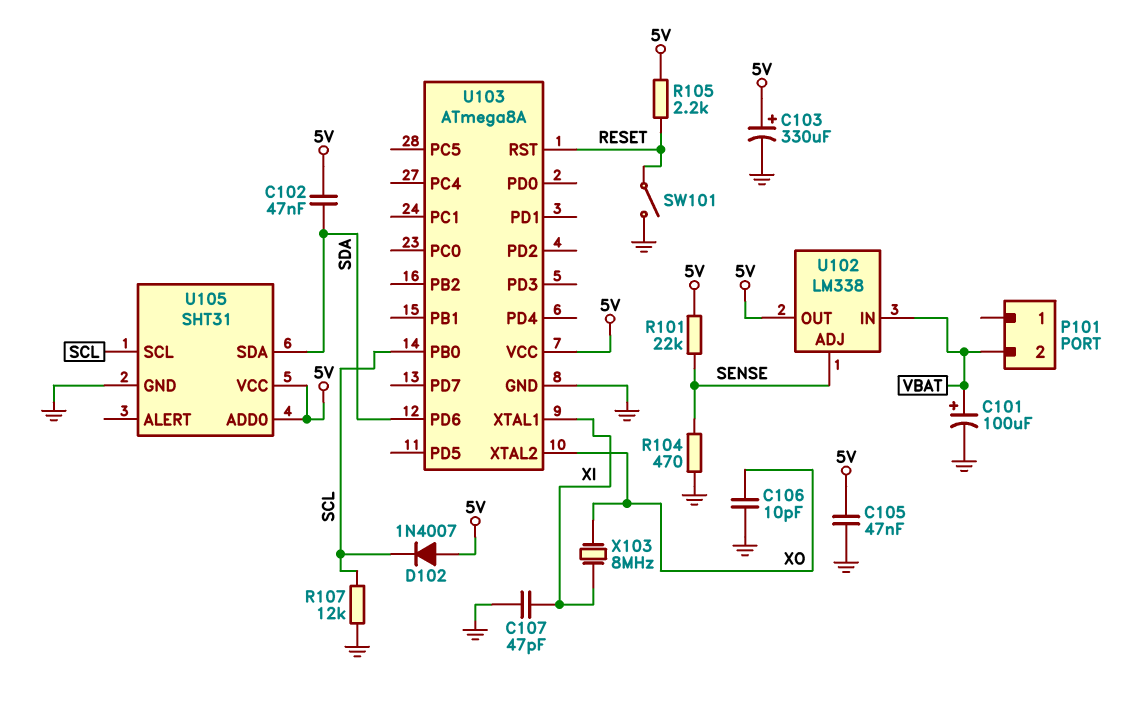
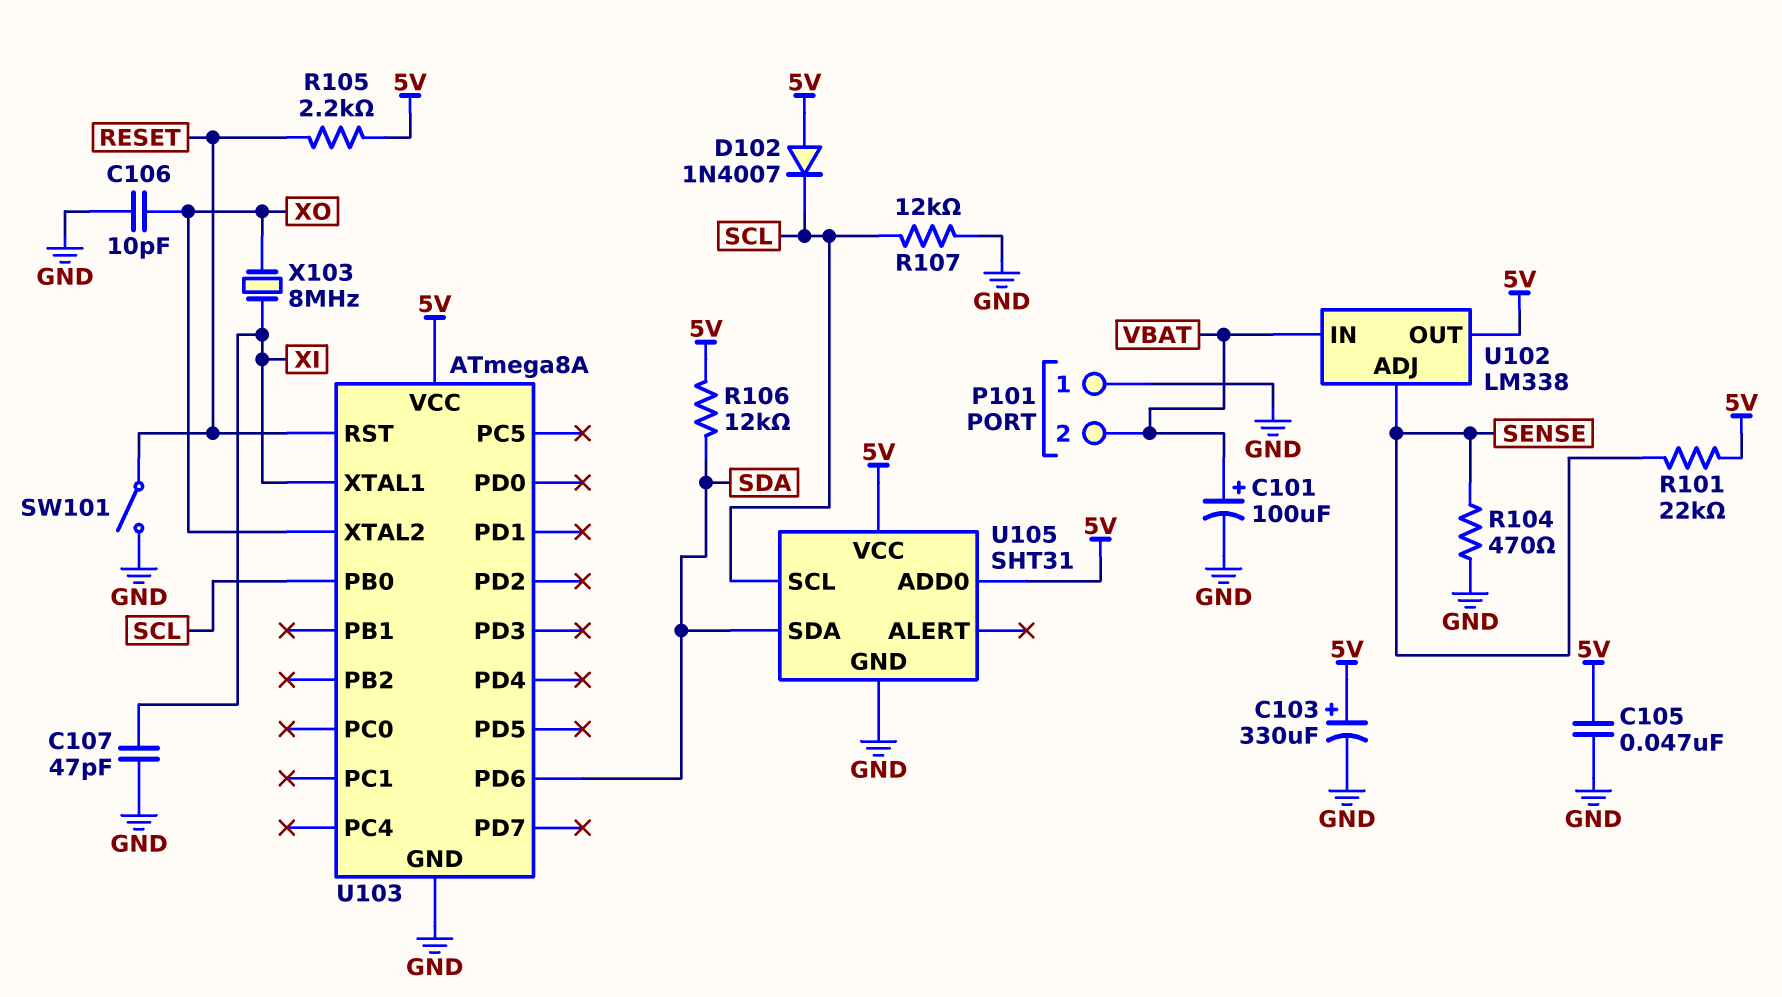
C102: 47nF (5V, SDA) -> none
P101 pin 1: none -> GND
R106: none -> 12k (5V, SDA)

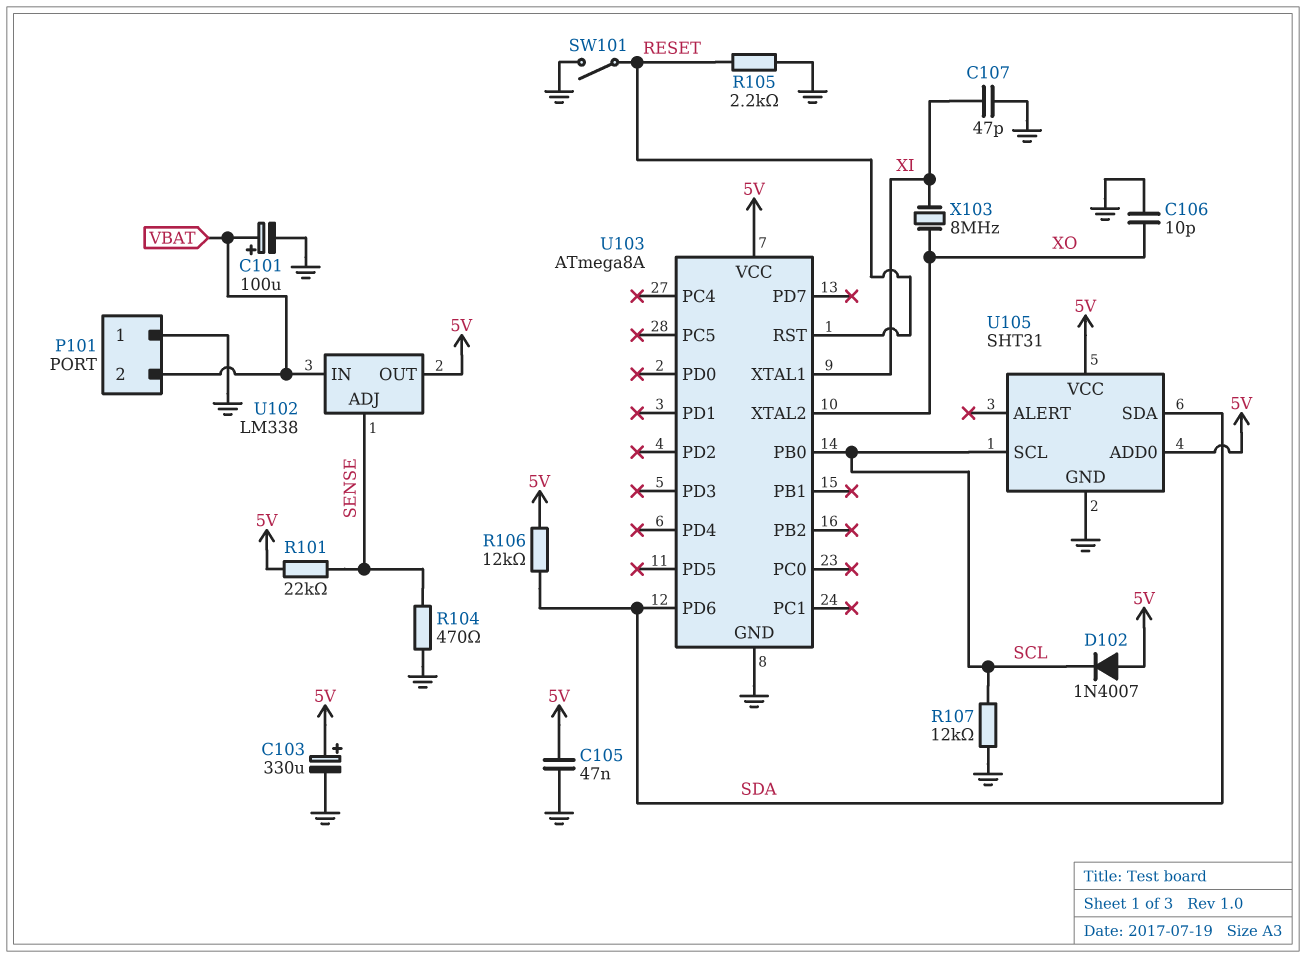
R105: 2.2k (5V, RESET) -> 2.2k (GND, RESET)

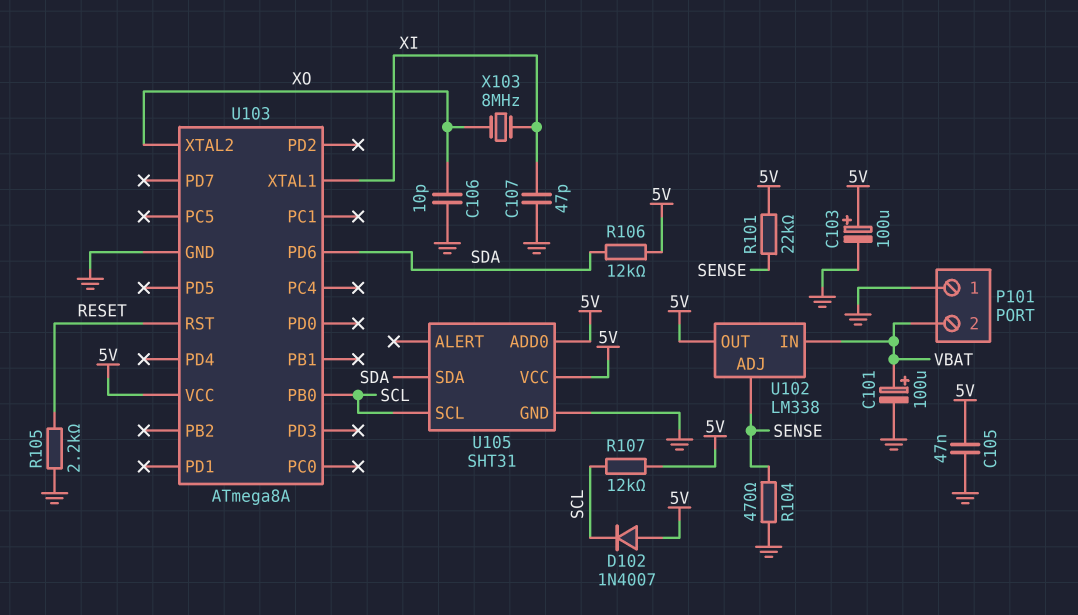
C103: 330uF (plus 5V, minus GND) -> 100uF (plus 5V, minus GND)
R107: 12k (GND, SCL) -> 12k (5V, SCL)
SW101: switch (GND, RESET) -> none

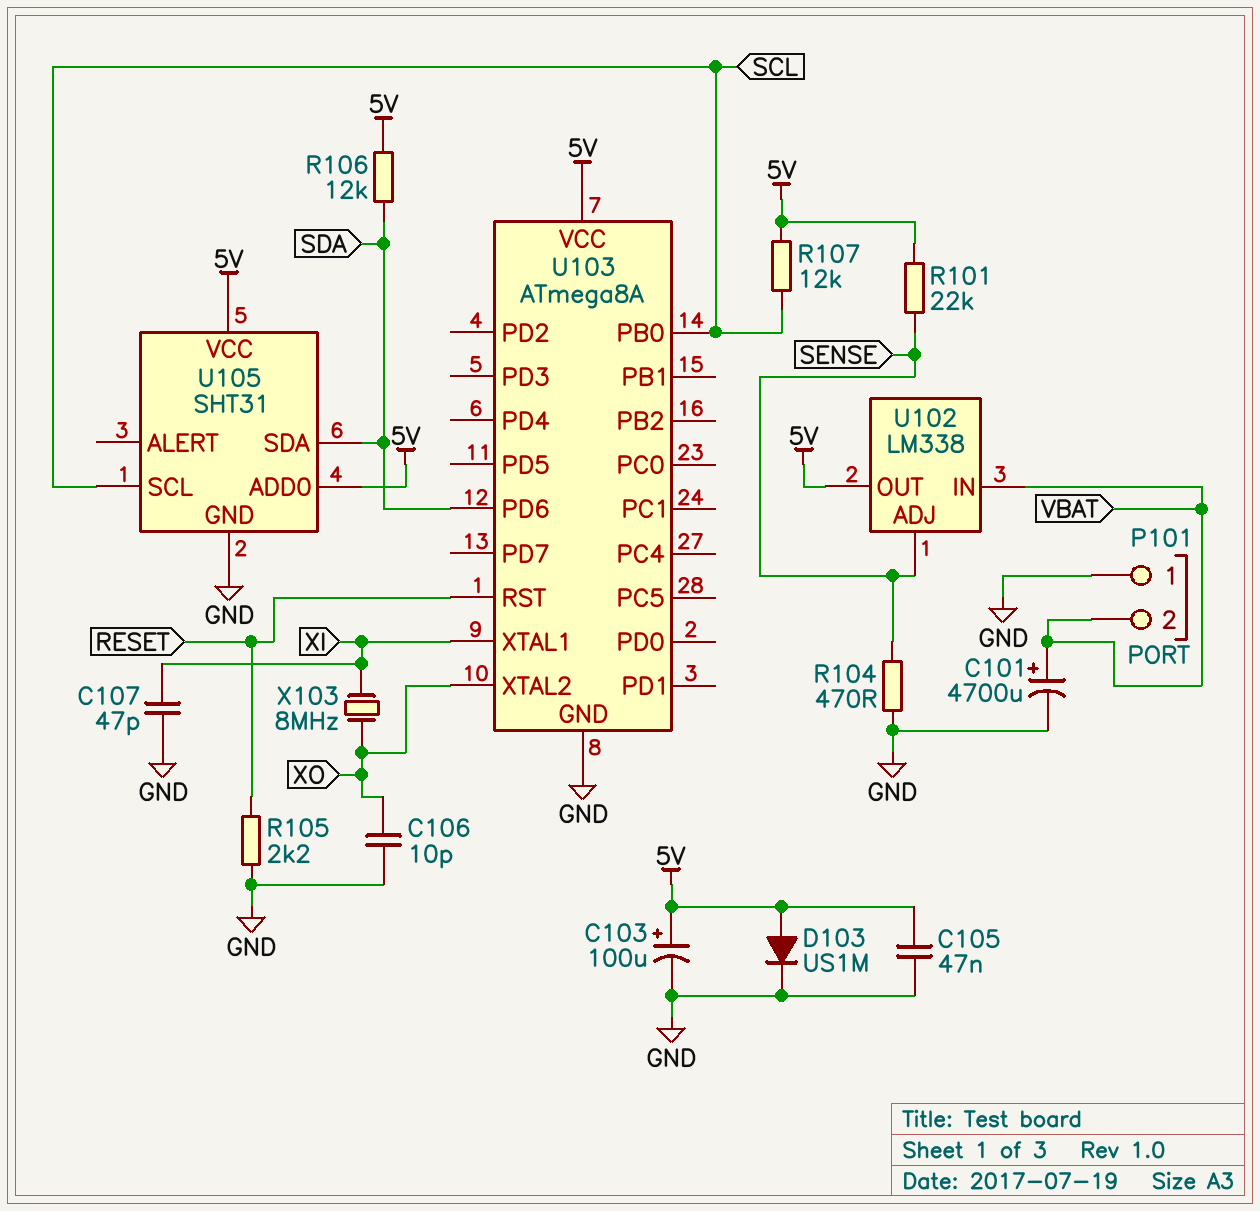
C101: 100uF (plus VBAT, minus GND) -> 4700uF (plus VBAT, minus GND)
D102: diode 1N4007 (A 5V, K SCL) -> none
D103: none -> diode US1M (A 5V, K GND)

